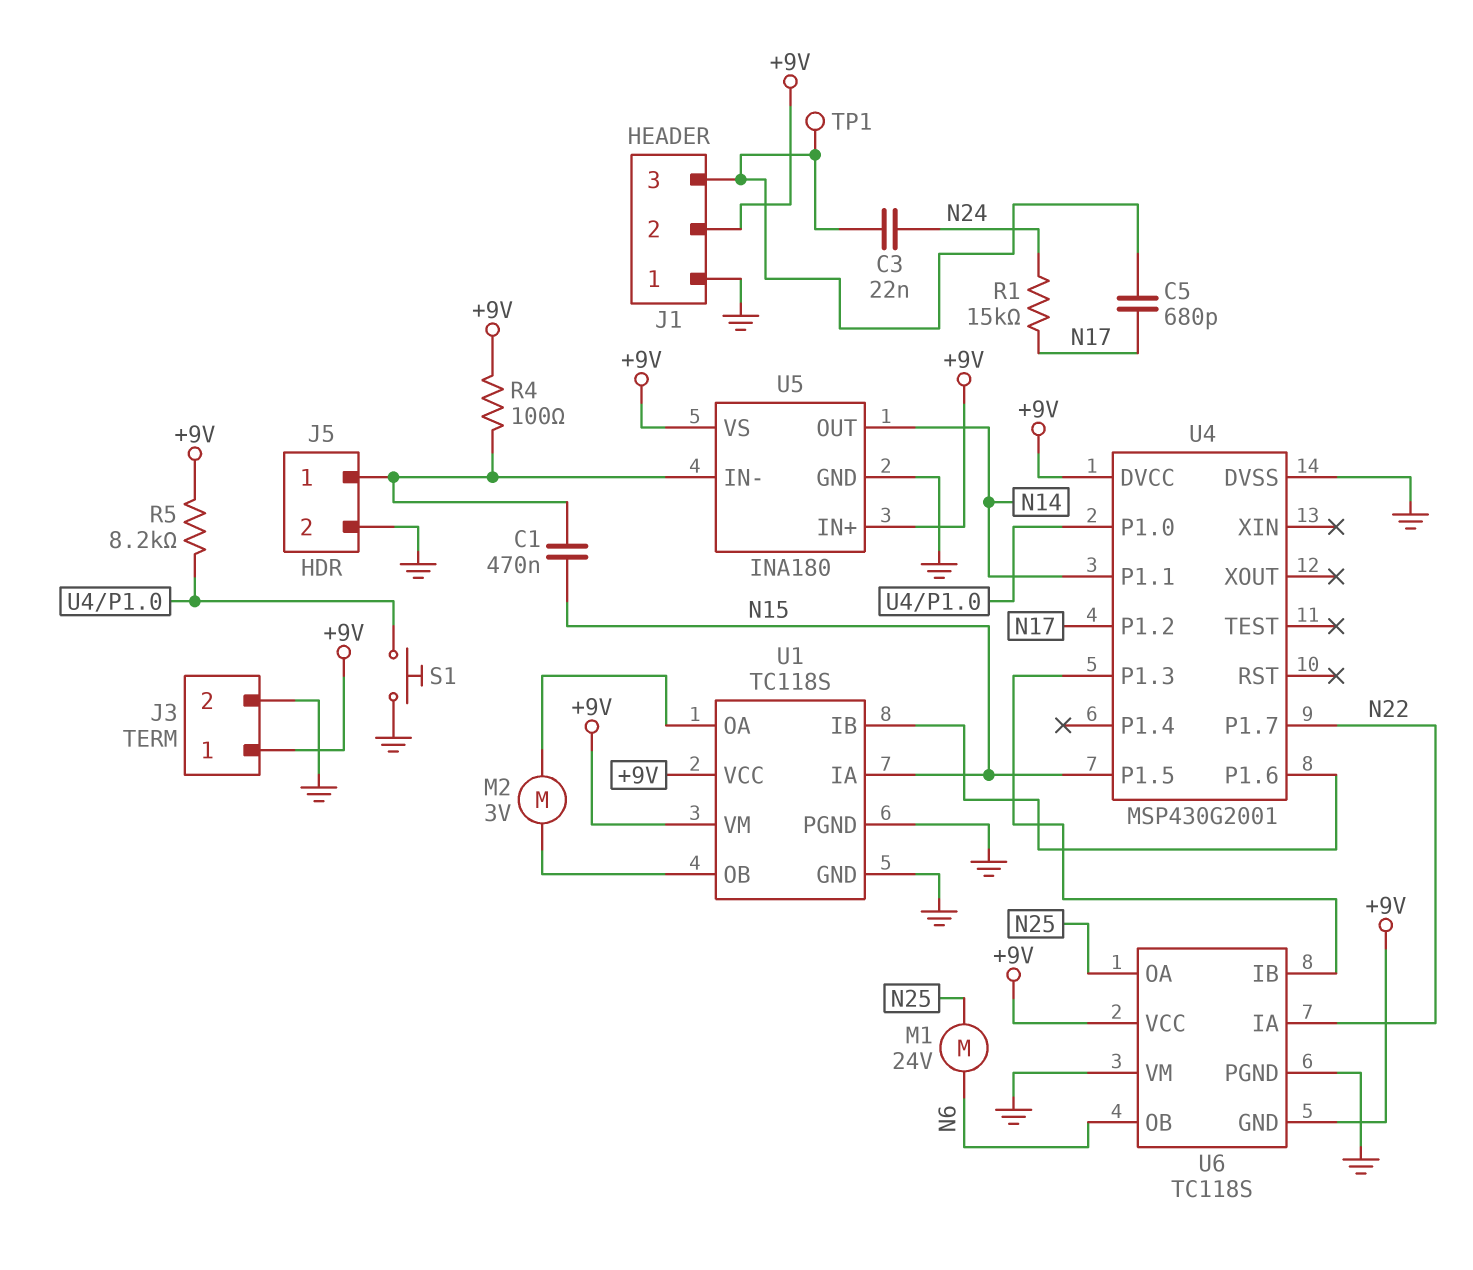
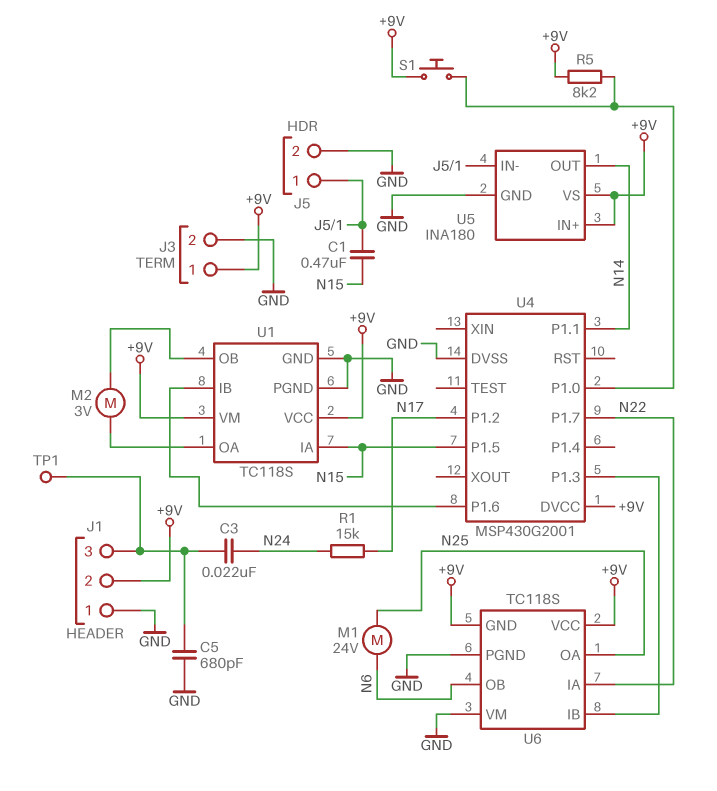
C5: 680pF (J1/3, N17) -> 680pF (GND, J1/3)
R4: 100 (+9V, J5/1) -> none
S1: button (GND, U4/P1.0) -> button (+9V, U4/P1.0)

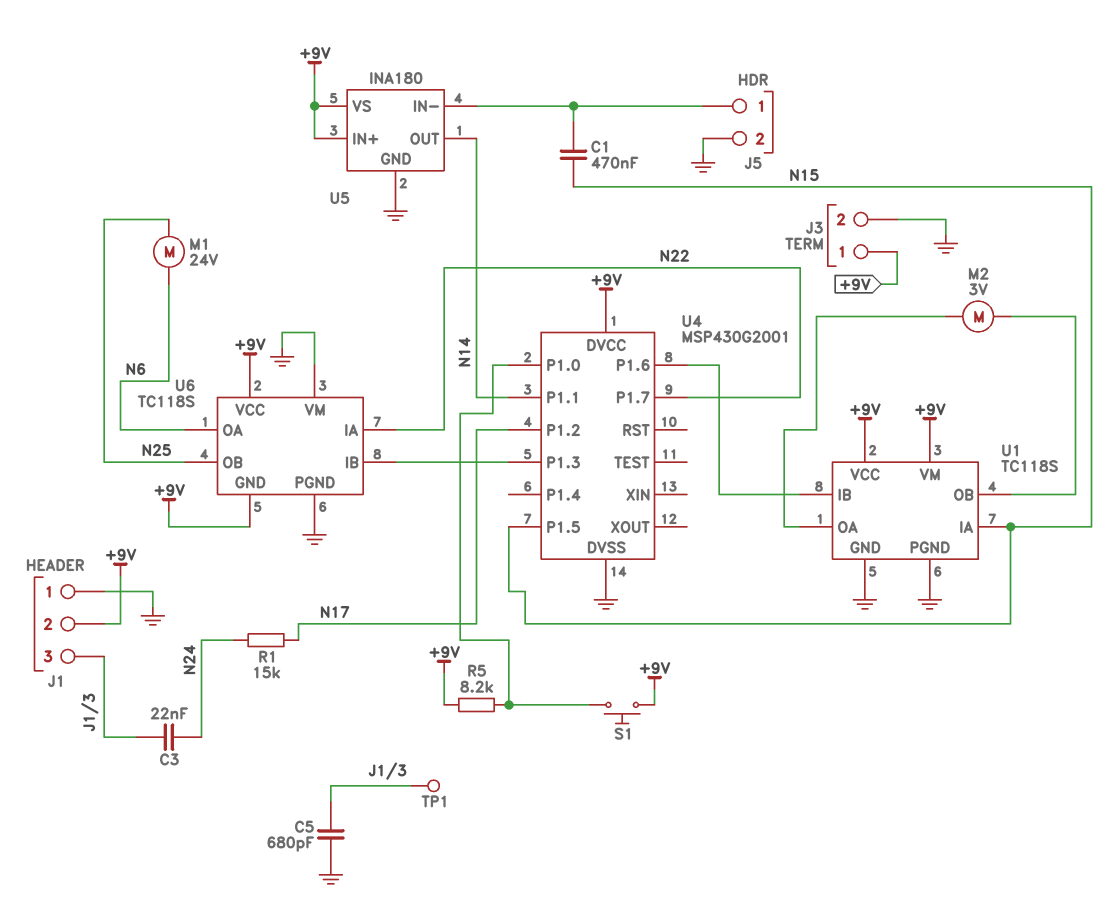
U6 pin OA: N25 -> N6
U6 pin OB: N6 -> N25

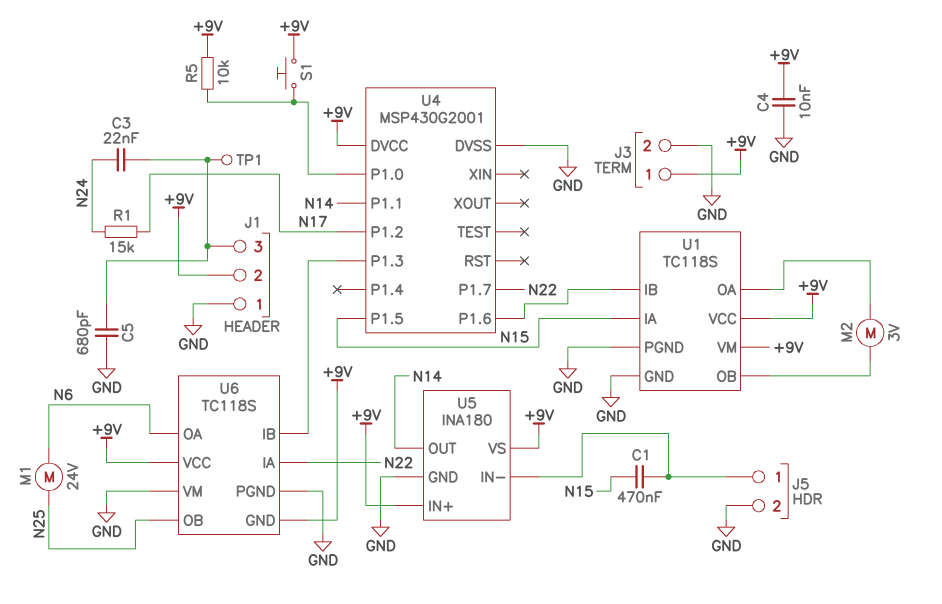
C4: none -> 10nF (+9V, GND)
R5: 8.2k (+9V, U4/P1.0) -> 10k (+9V, U4/P1.0)

